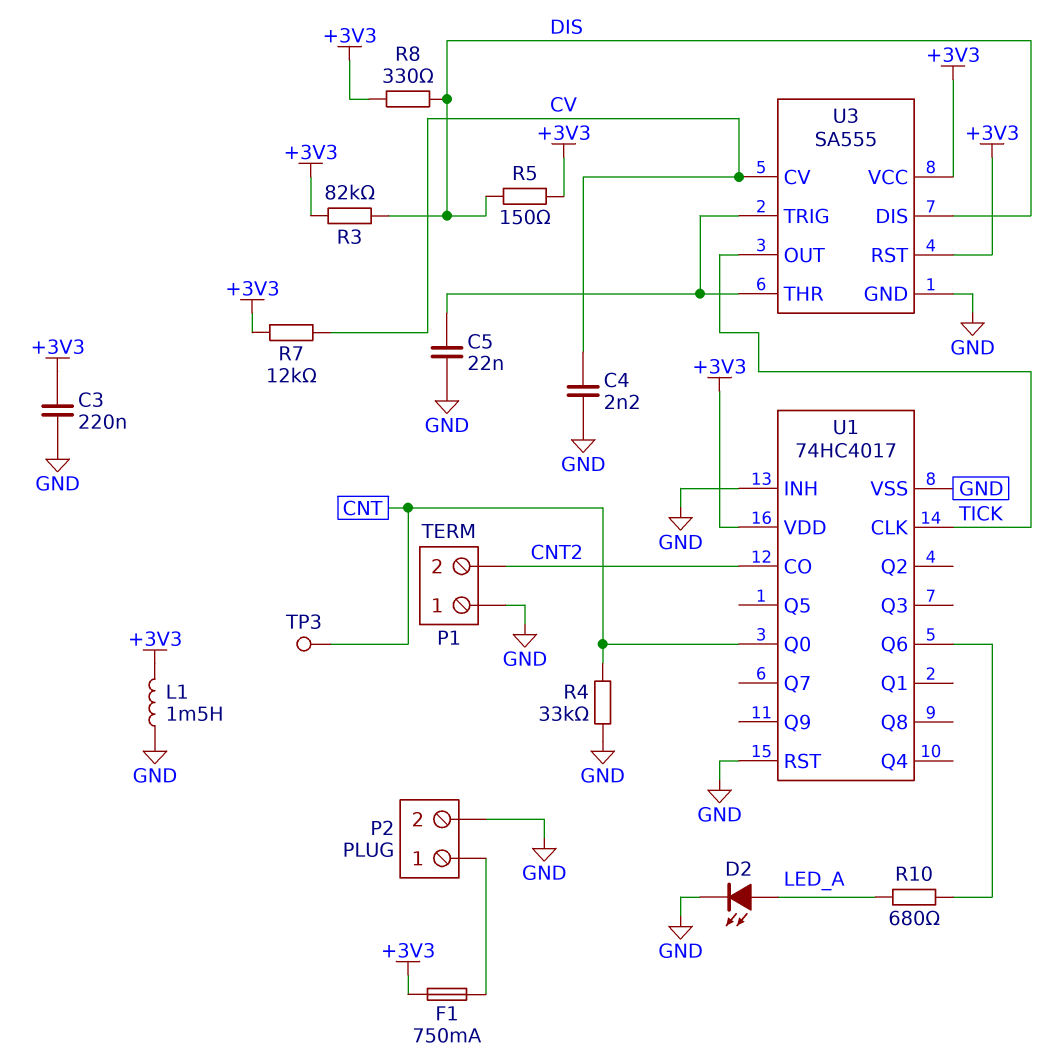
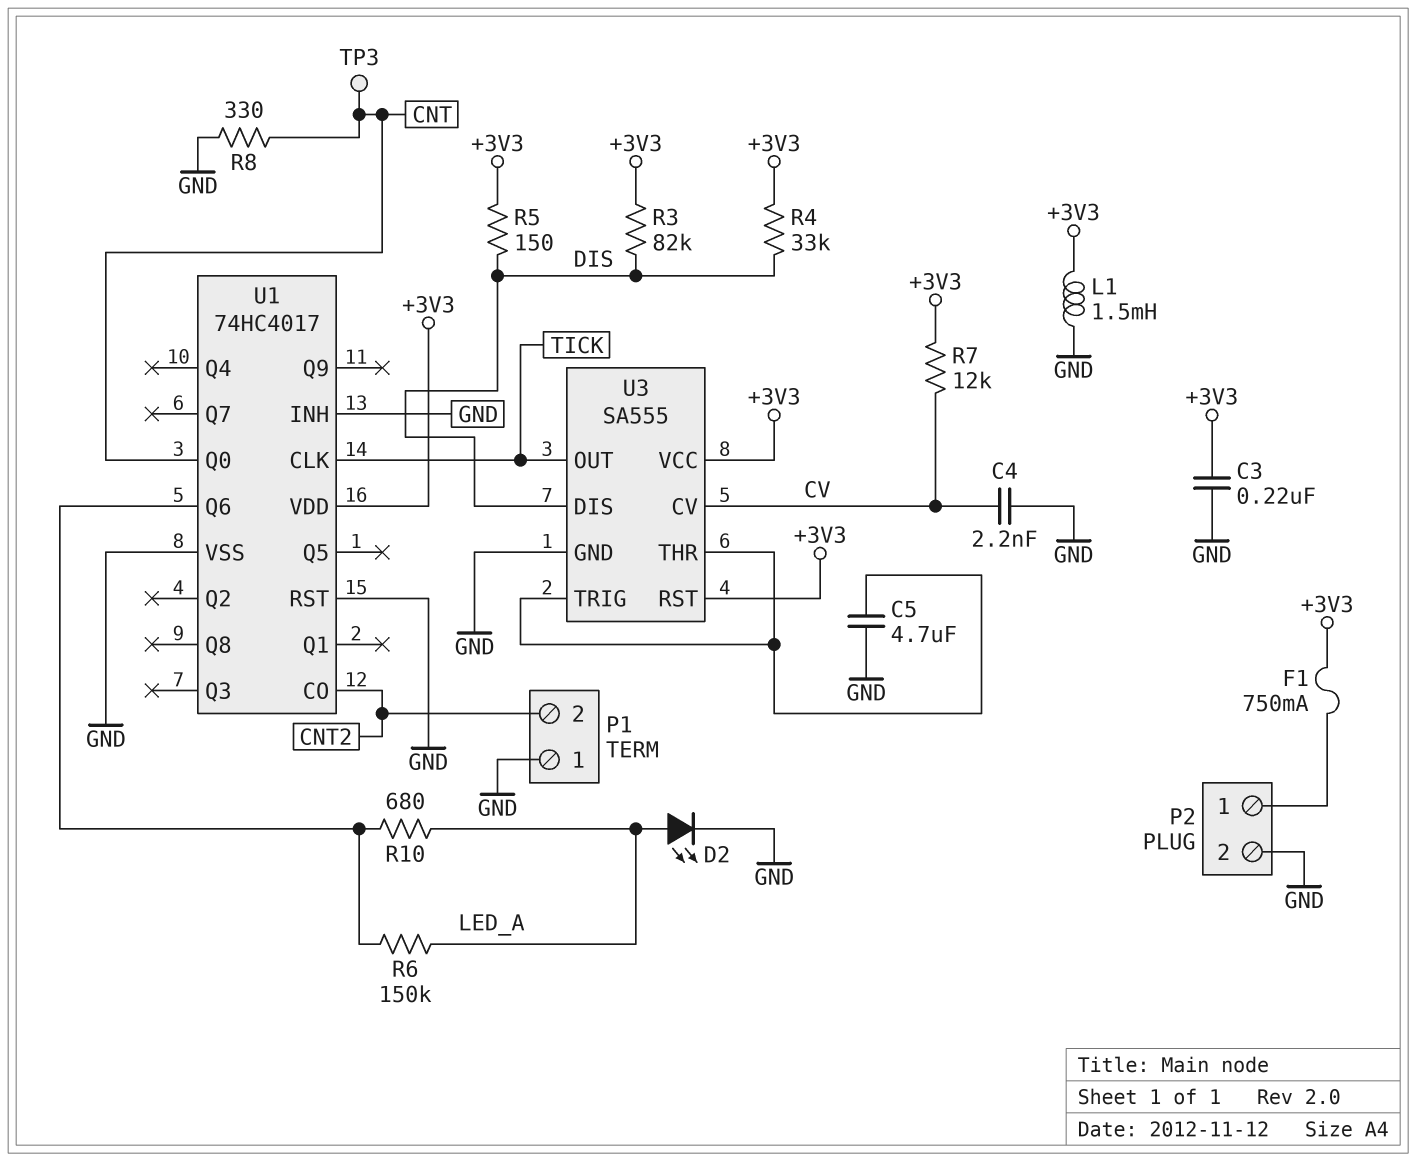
C5: 22nF (GND, U3/THR) -> 4.7uF (GND, U3/THR)
R4: 33k (CNT, GND) -> 33k (+3V3, DIS)
R6: none -> 150k (LED_A, U1/Q6)
R8: 330 (+3V3, DIS) -> 330 (CNT, GND)

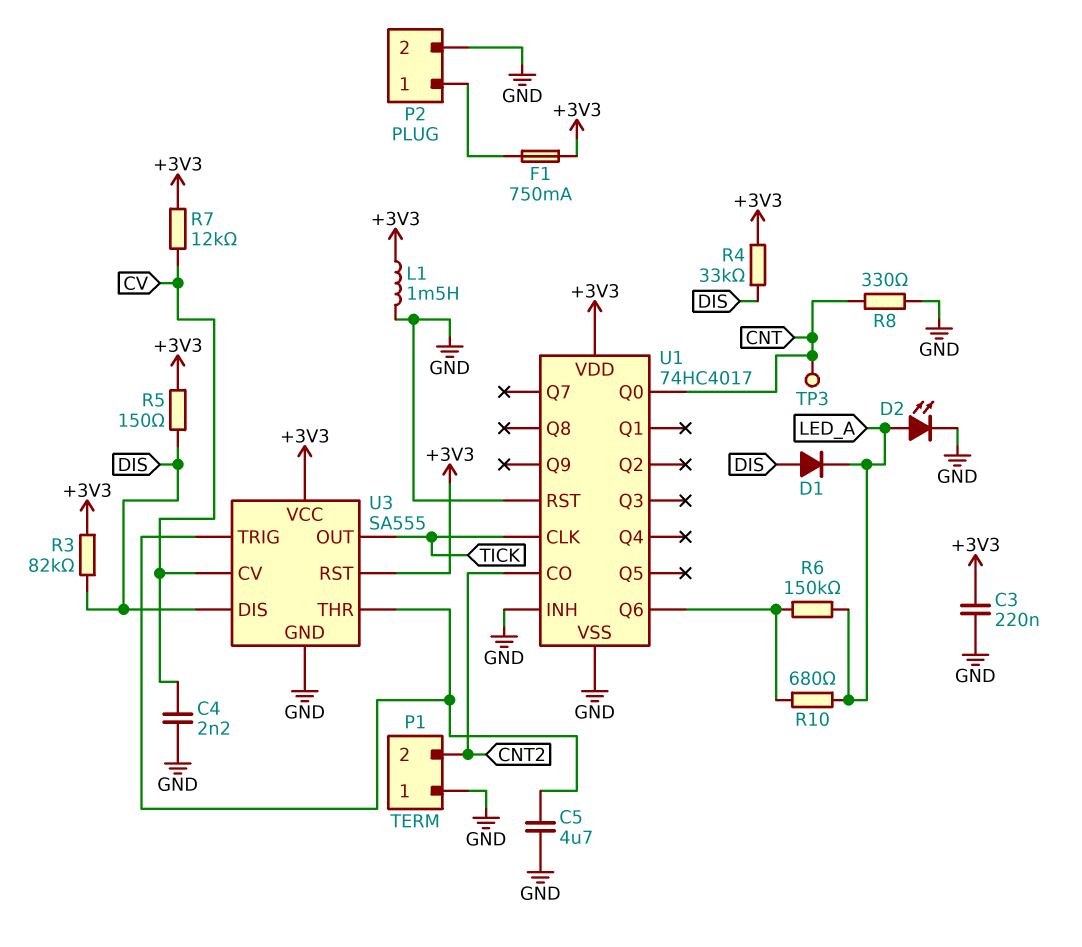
D1: none -> diode (A DIS, K LED_A)

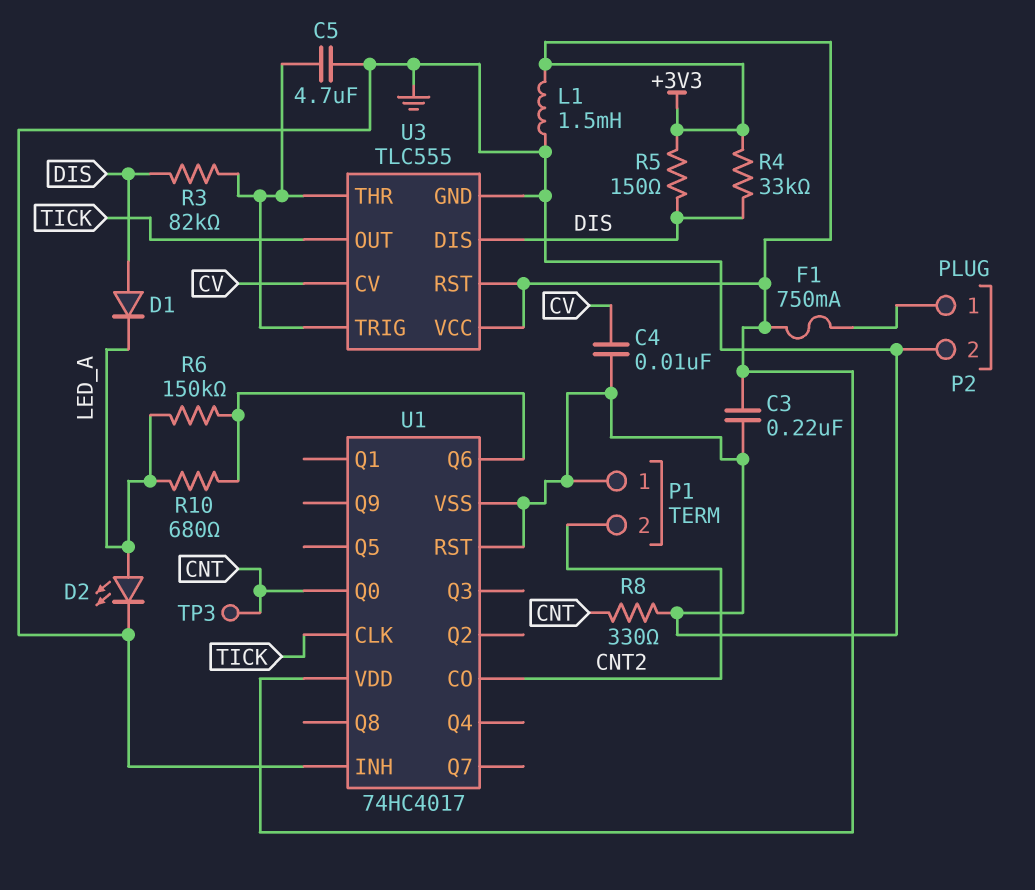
C4: 2.2nF (CV, GND) -> 10nF (CV, GND)
R3: 82k (+3V3, DIS) -> 82k (DIS, U3/THR)
R7: 12k (+3V3, CV) -> none
U3: SA555 -> TLC555

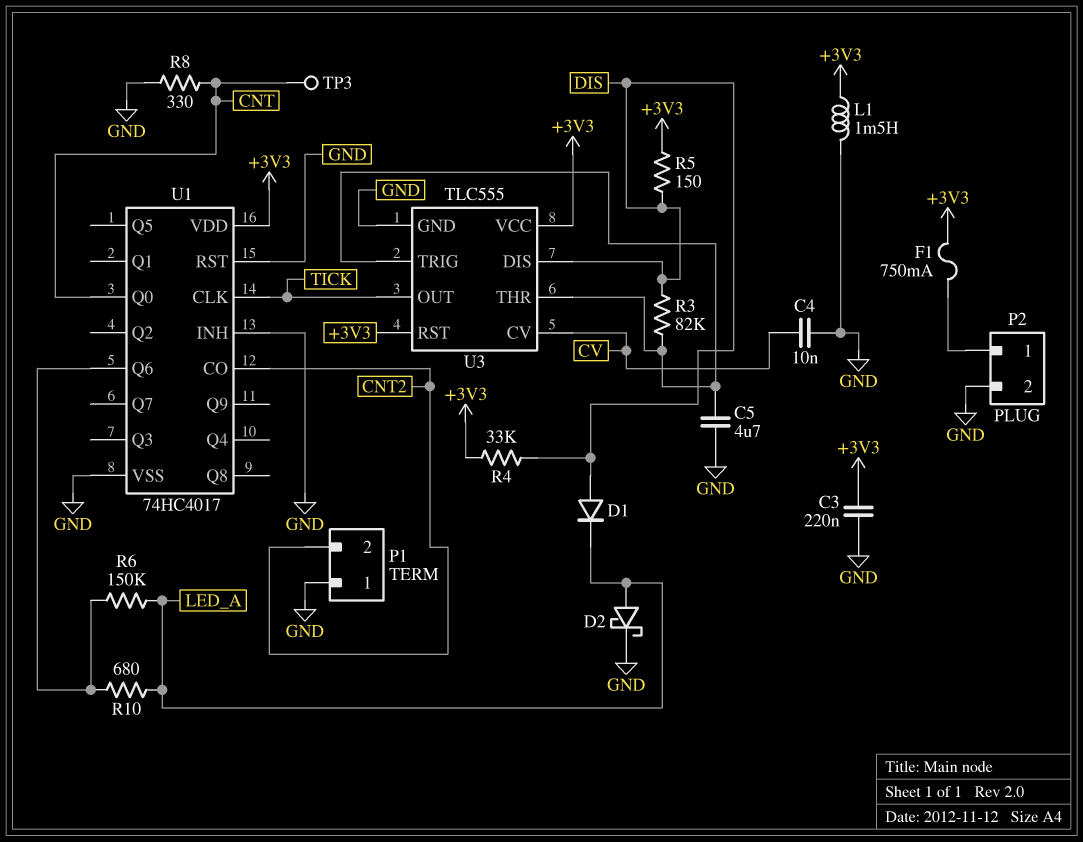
D2: LED (A LED_A, K GND) -> schottky (A LED_A, K GND)

